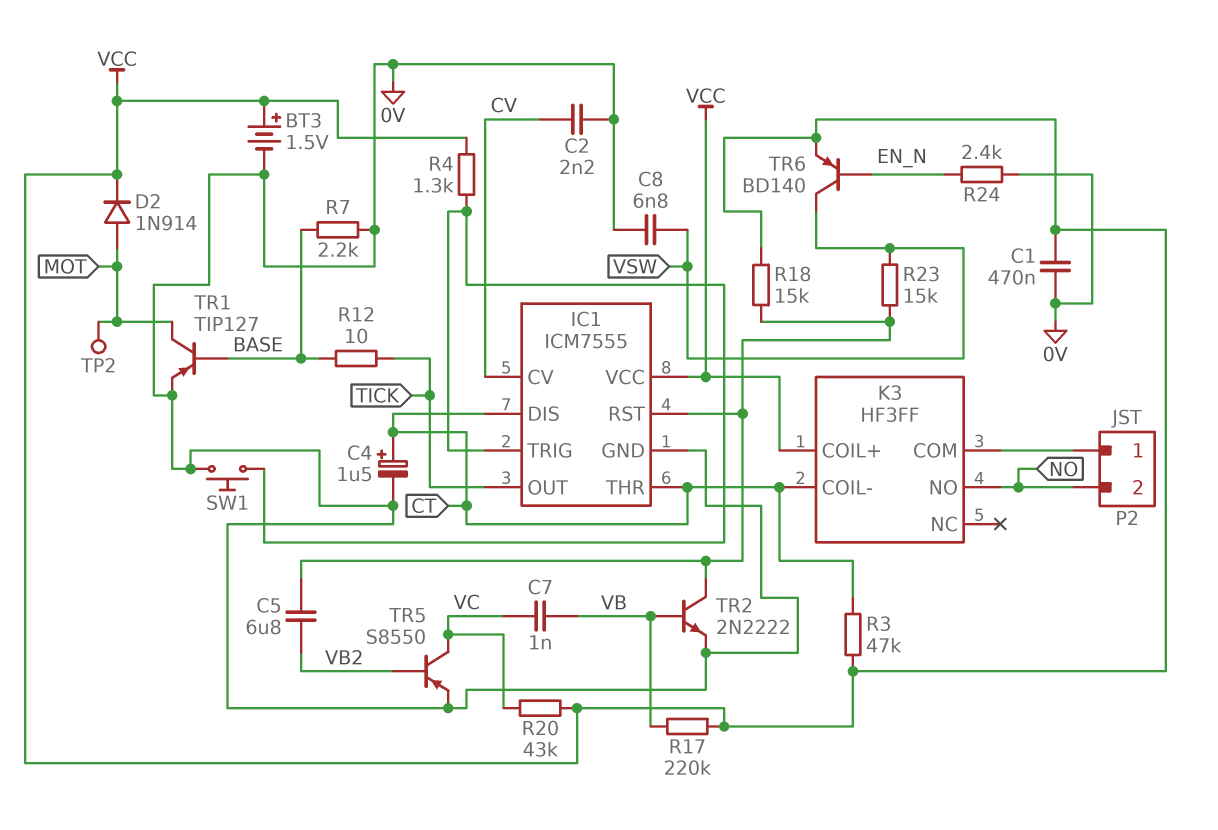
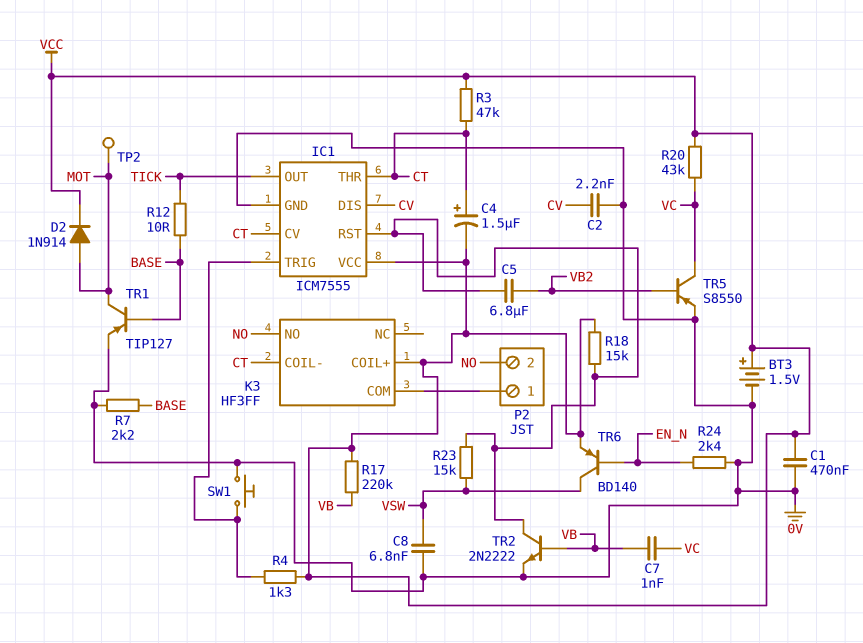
C4: 1.5uF (plus CT, minus 0V) -> 1.5uF (plus CT, minus VCC)
IC1 pin CV: CV -> CT
IC1 pin DIS: CT -> CV

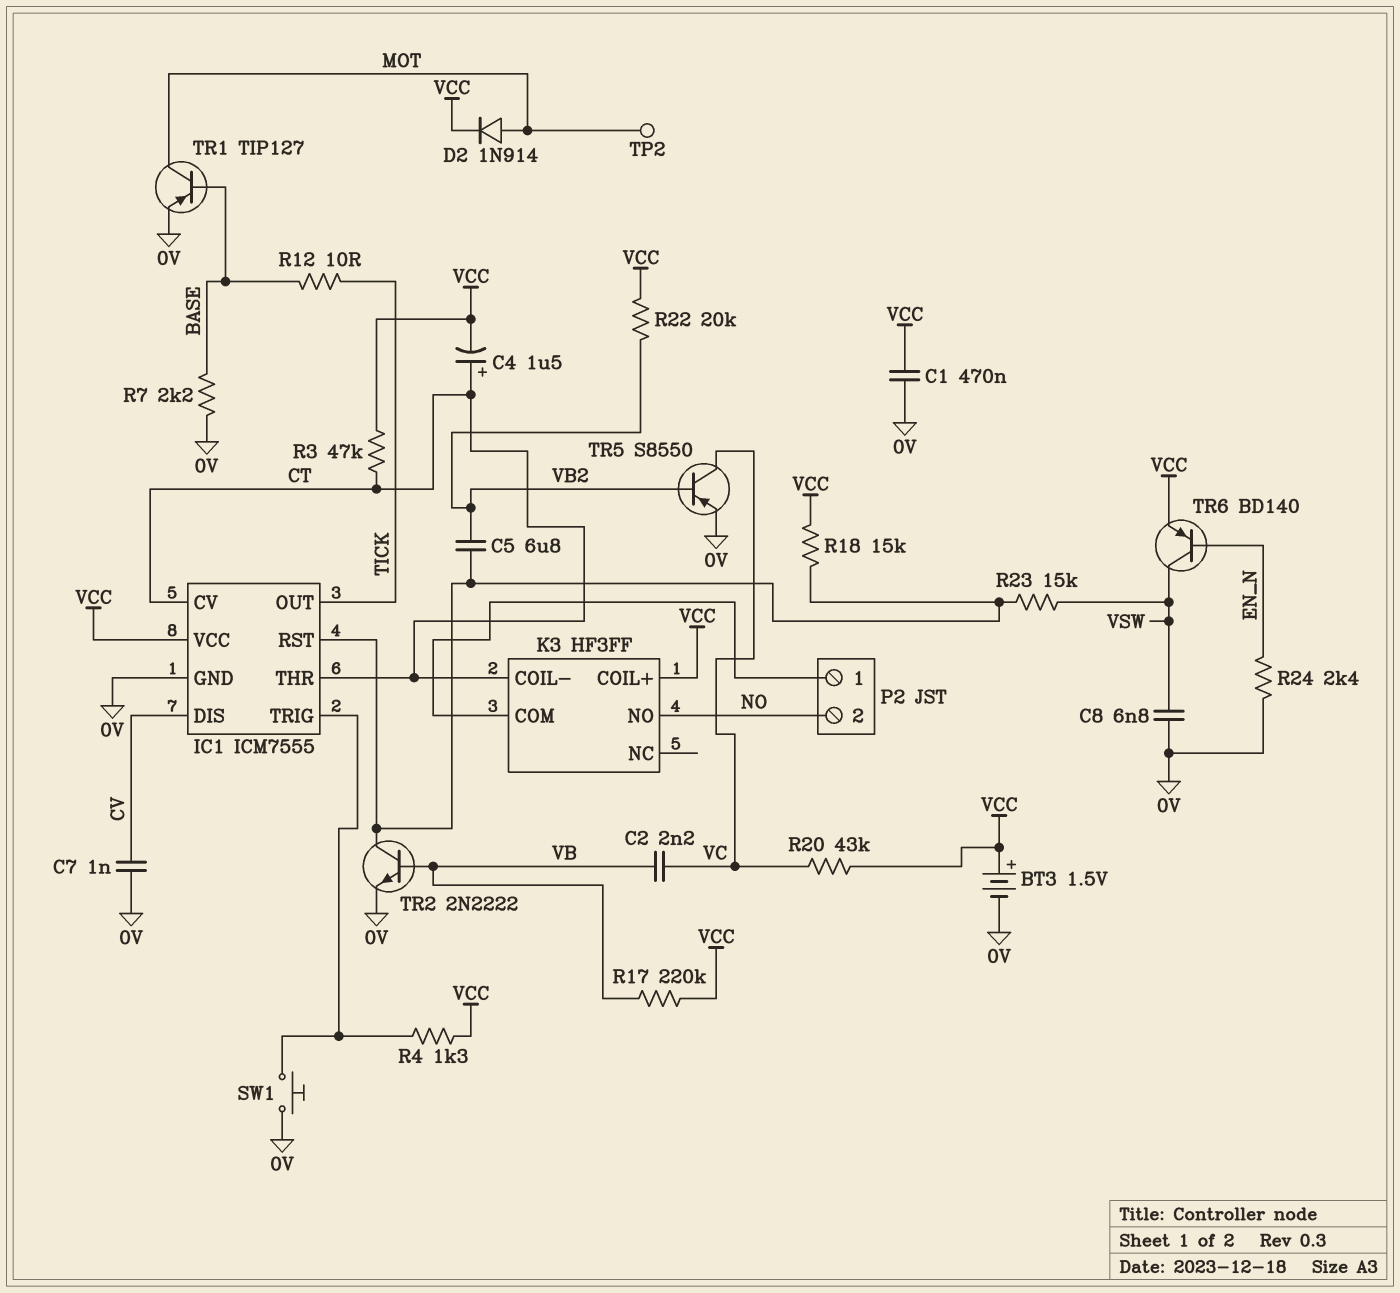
C2: 2.2nF (0V, CV) -> 2.2nF (VB, VC)
C7: 1nF (VB, VC) -> 1nF (0V, CV)
R22: none -> 20k (VB2, VCC)

